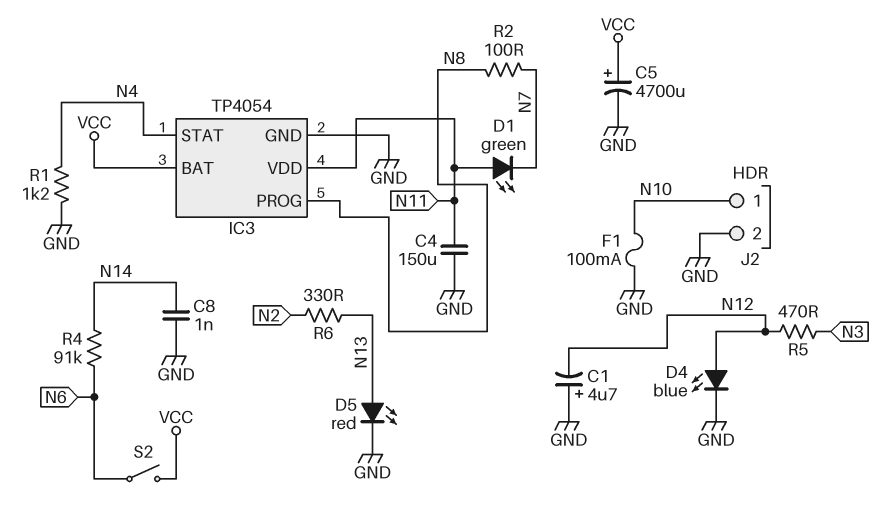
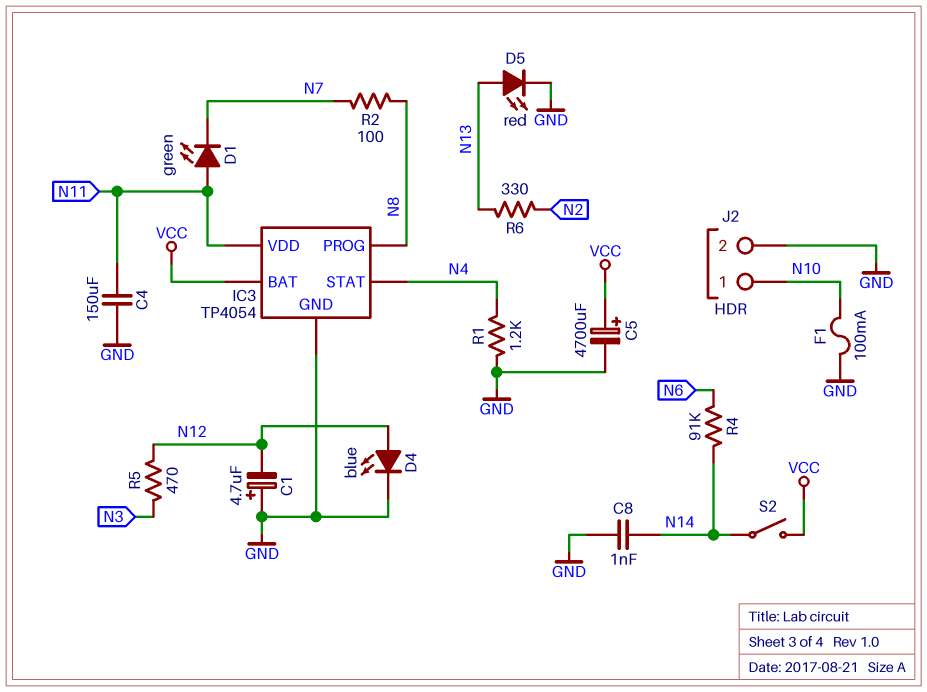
S2: switch (N6, VCC) -> switch (N14, VCC)

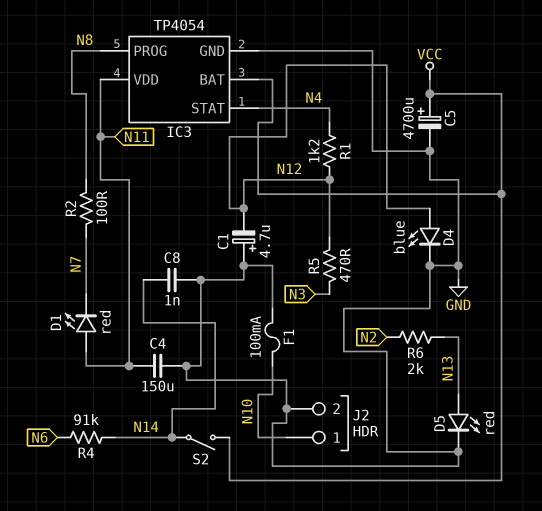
D1: LED green (A N11, K N7) -> LED red (A N11, K N7)
R1: 1.2k (GND, N4) -> 1.2k (N4, N12)
R6: 330 (N2, N13) -> 2k (N2, N13)

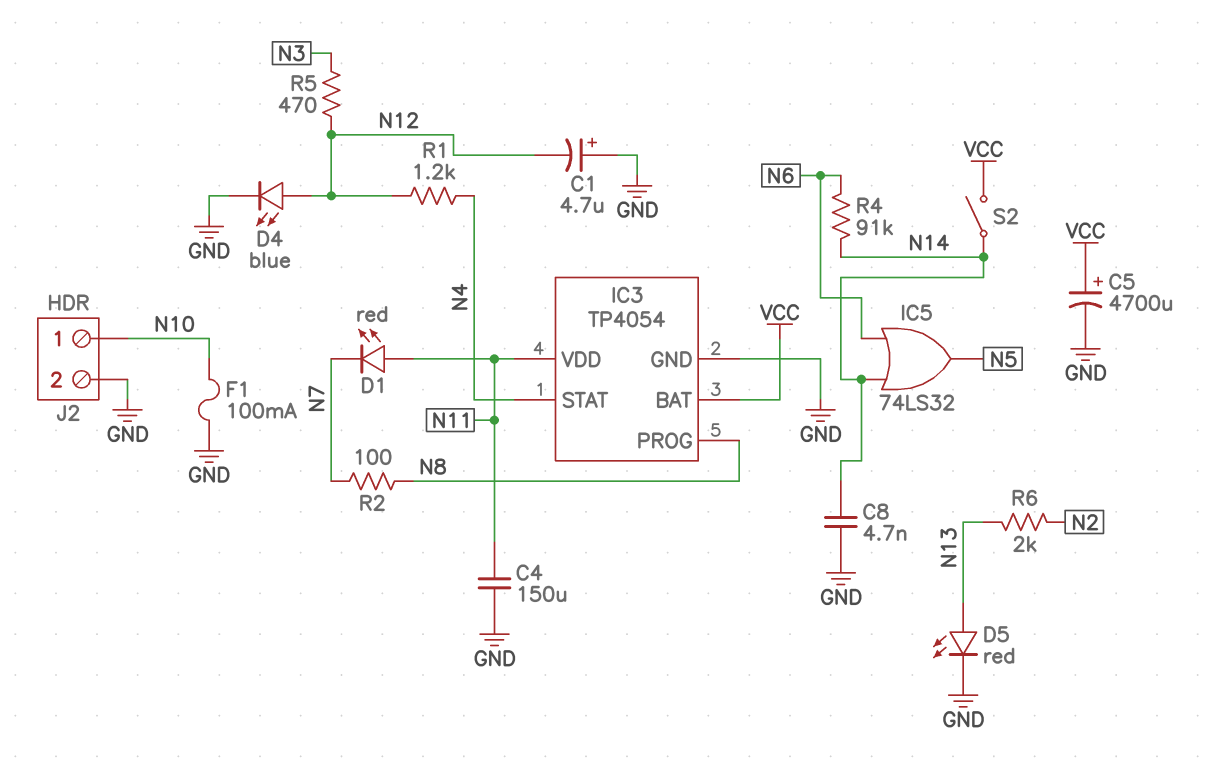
C8: 1nF (GND, N14) -> 4.7nF (GND, N14)
IC5: none -> OR 74LS32 (in N6, in N14, out N5)

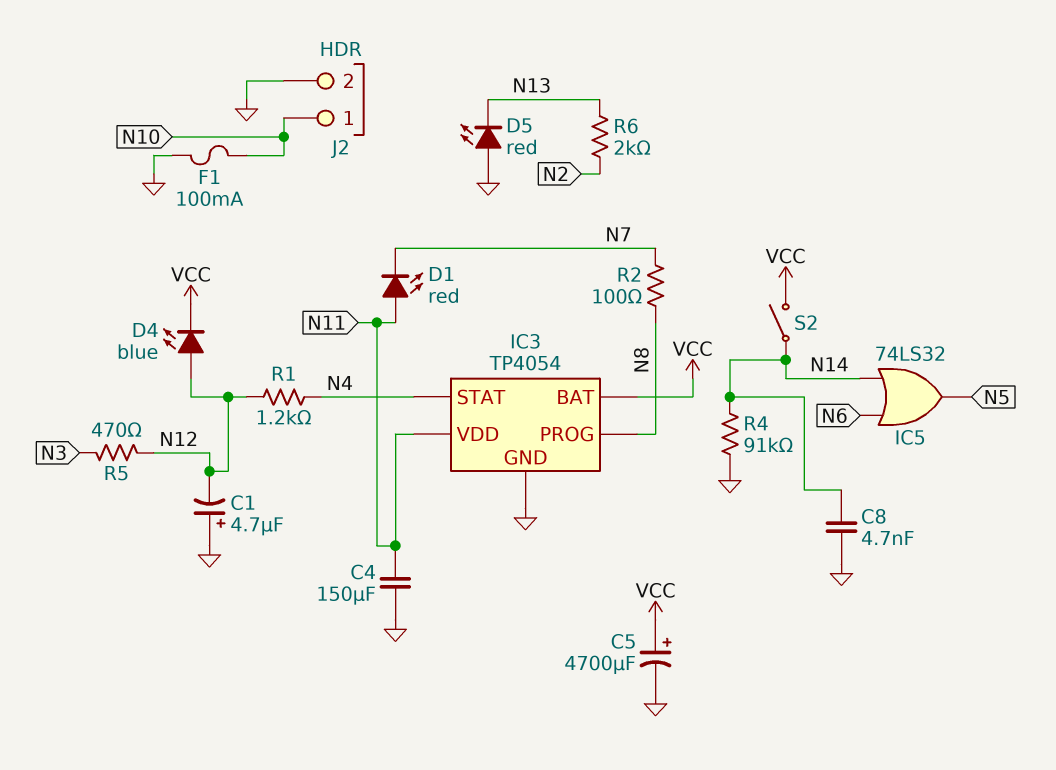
D4: LED blue (A N12, K GND) -> LED blue (A N12, K VCC)
D5: LED red (A N13, K GND) -> LED red (A GND, K N13)
R4: 91k (N6, N14) -> 91k (GND, N14)

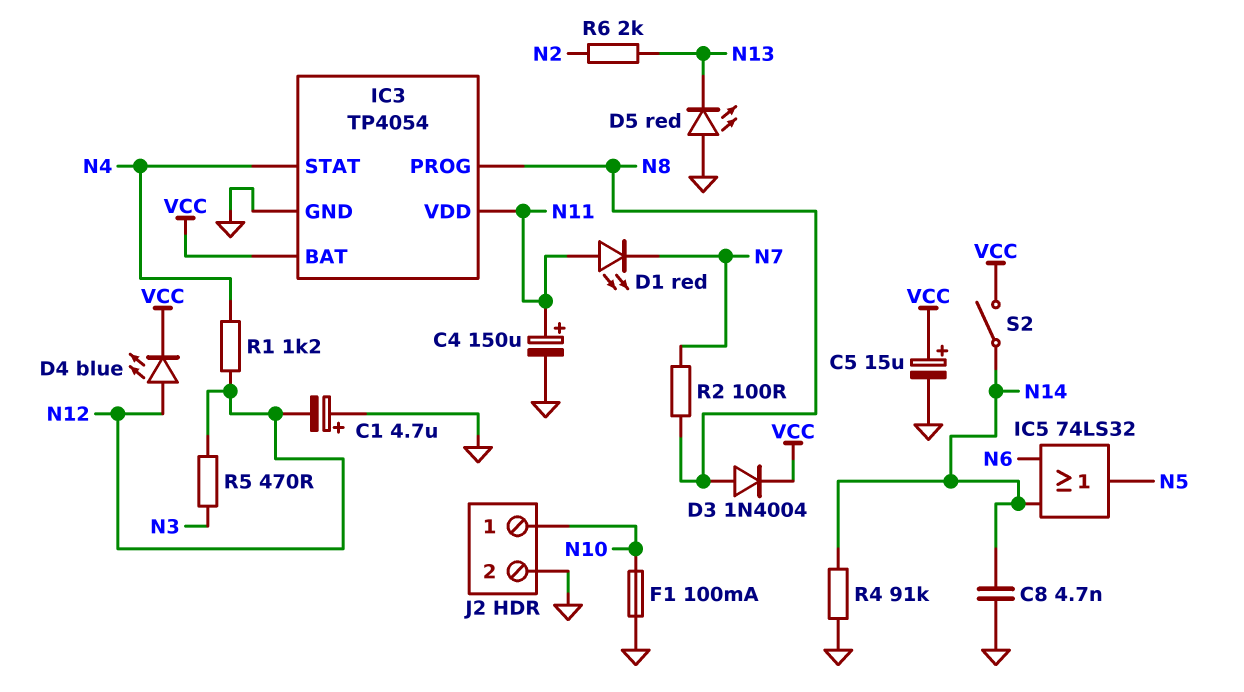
C4: 150uF (GND, N11) -> 150uF (plus N11, minus GND)
C5: 4700uF (plus VCC, minus GND) -> 15uF (plus VCC, minus GND)
D3: none -> diode 1N4004 (A N8, K VCC)

